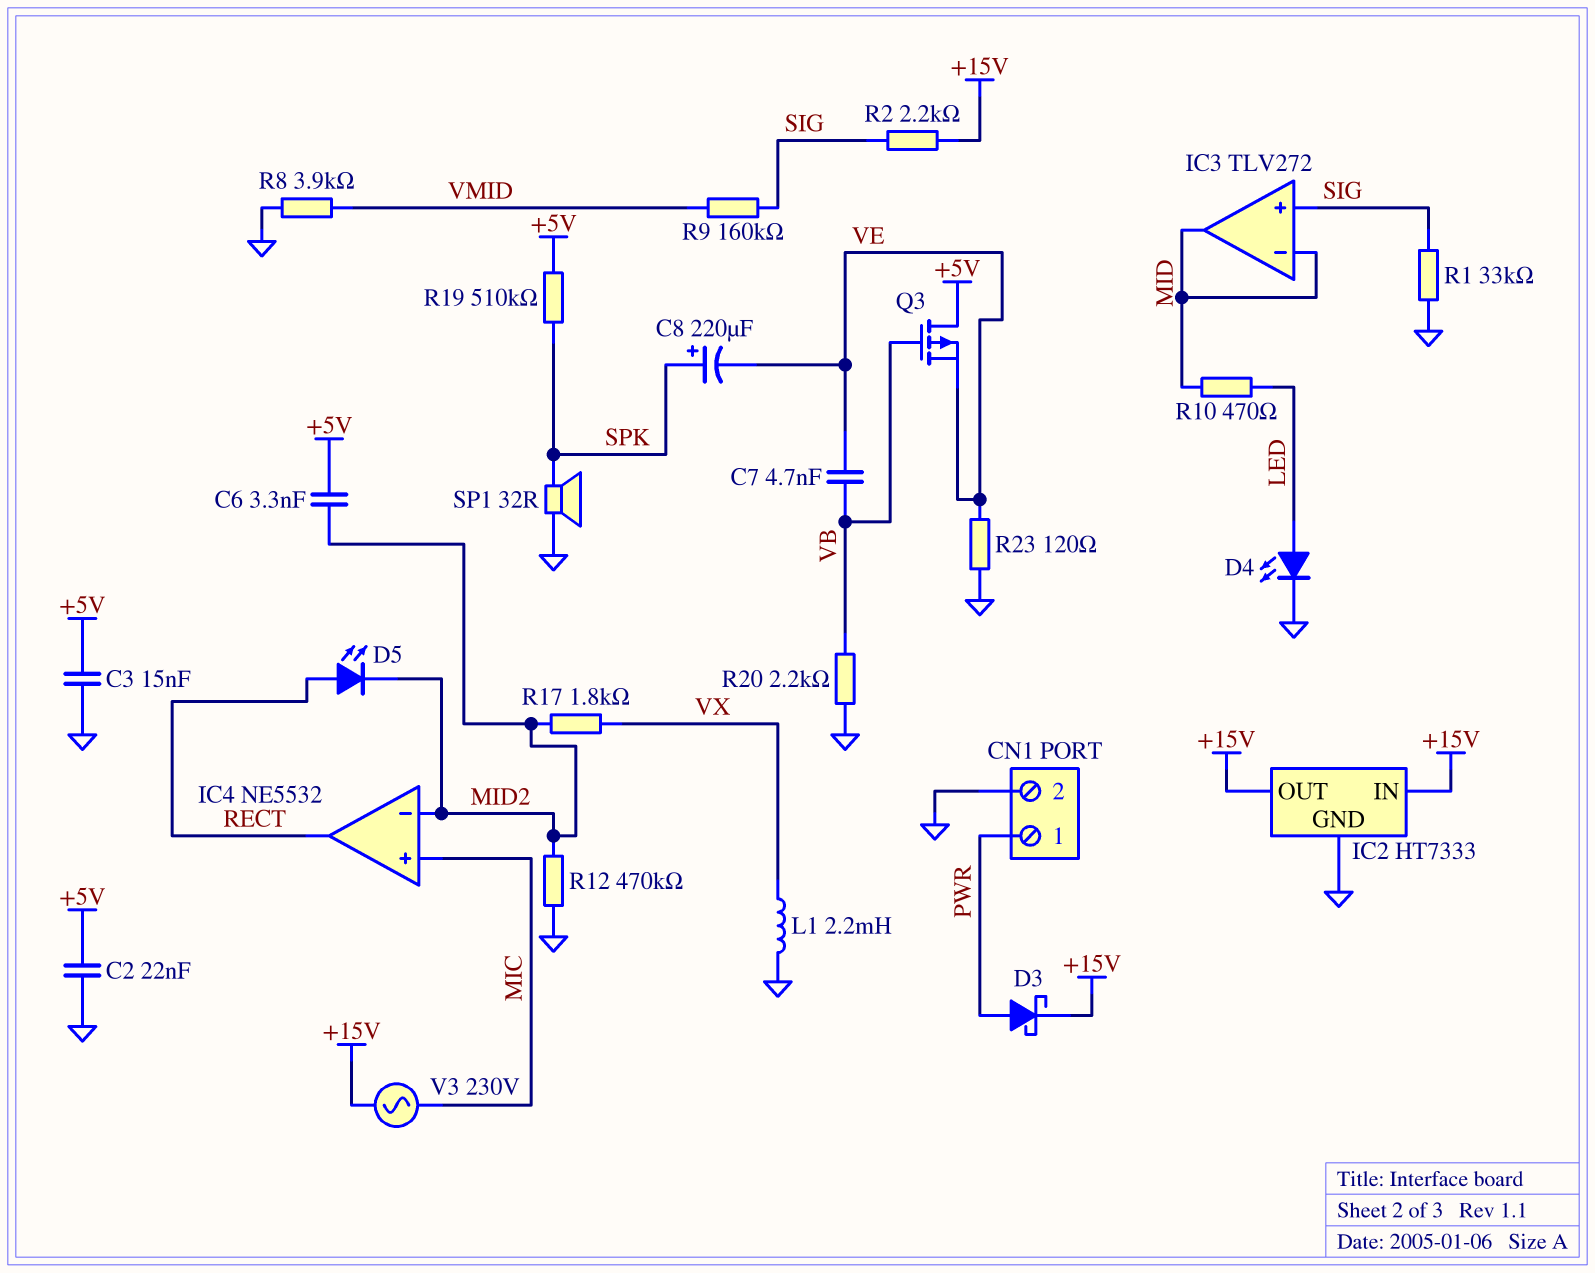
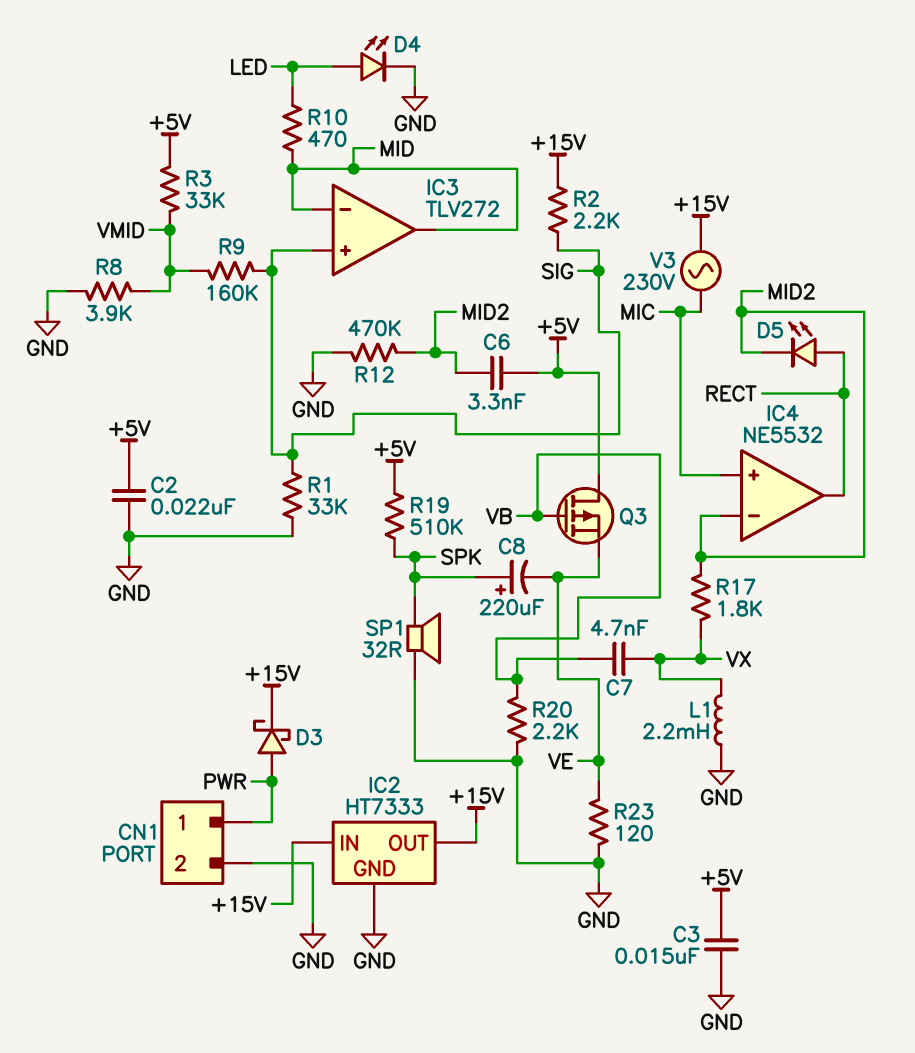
C7: 4.7nF (VB, VE) -> 4.7nF (VB, VX)
R3: none -> 33k (+5V, VMID)

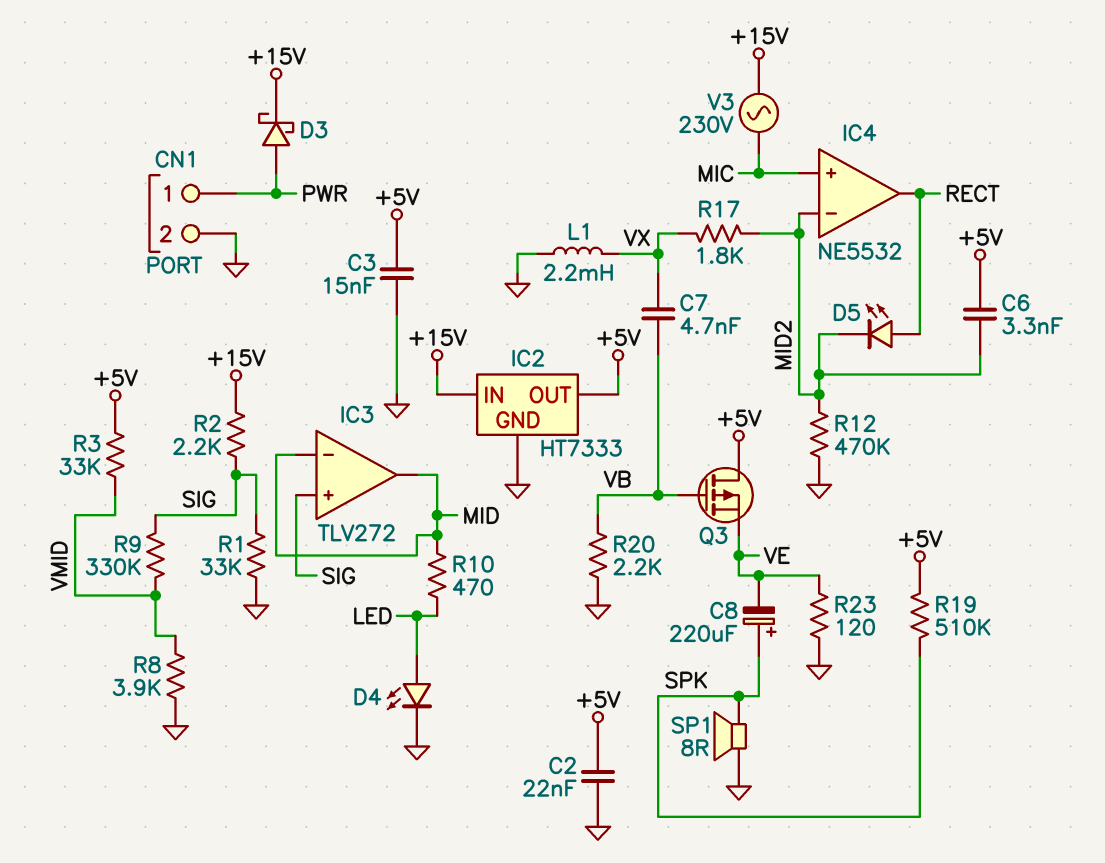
IC2 pin OUT: +15V -> +5V
R9: 160k (SIG, VMID) -> 330k (SIG, VMID)
SP1: speaker 32R (GND, SPK) -> speaker 8R (GND, SPK)

